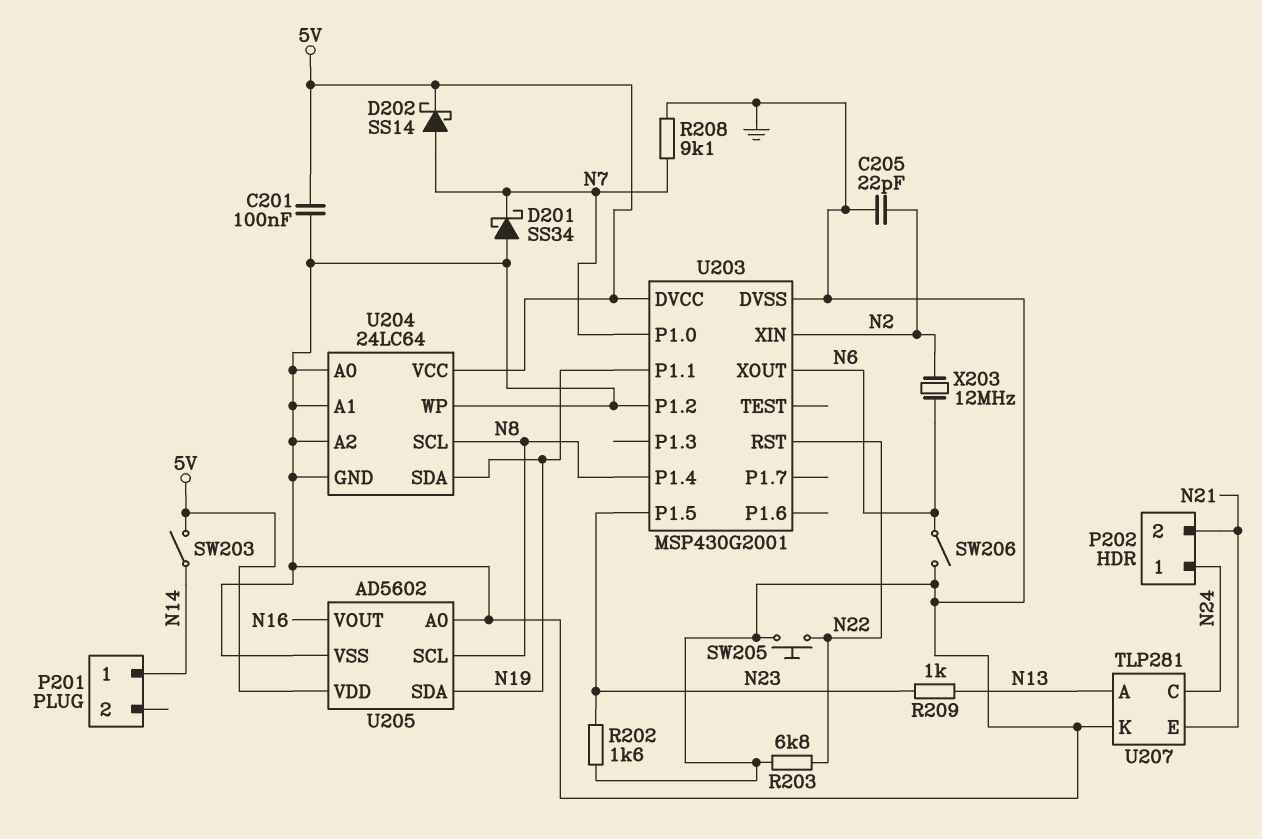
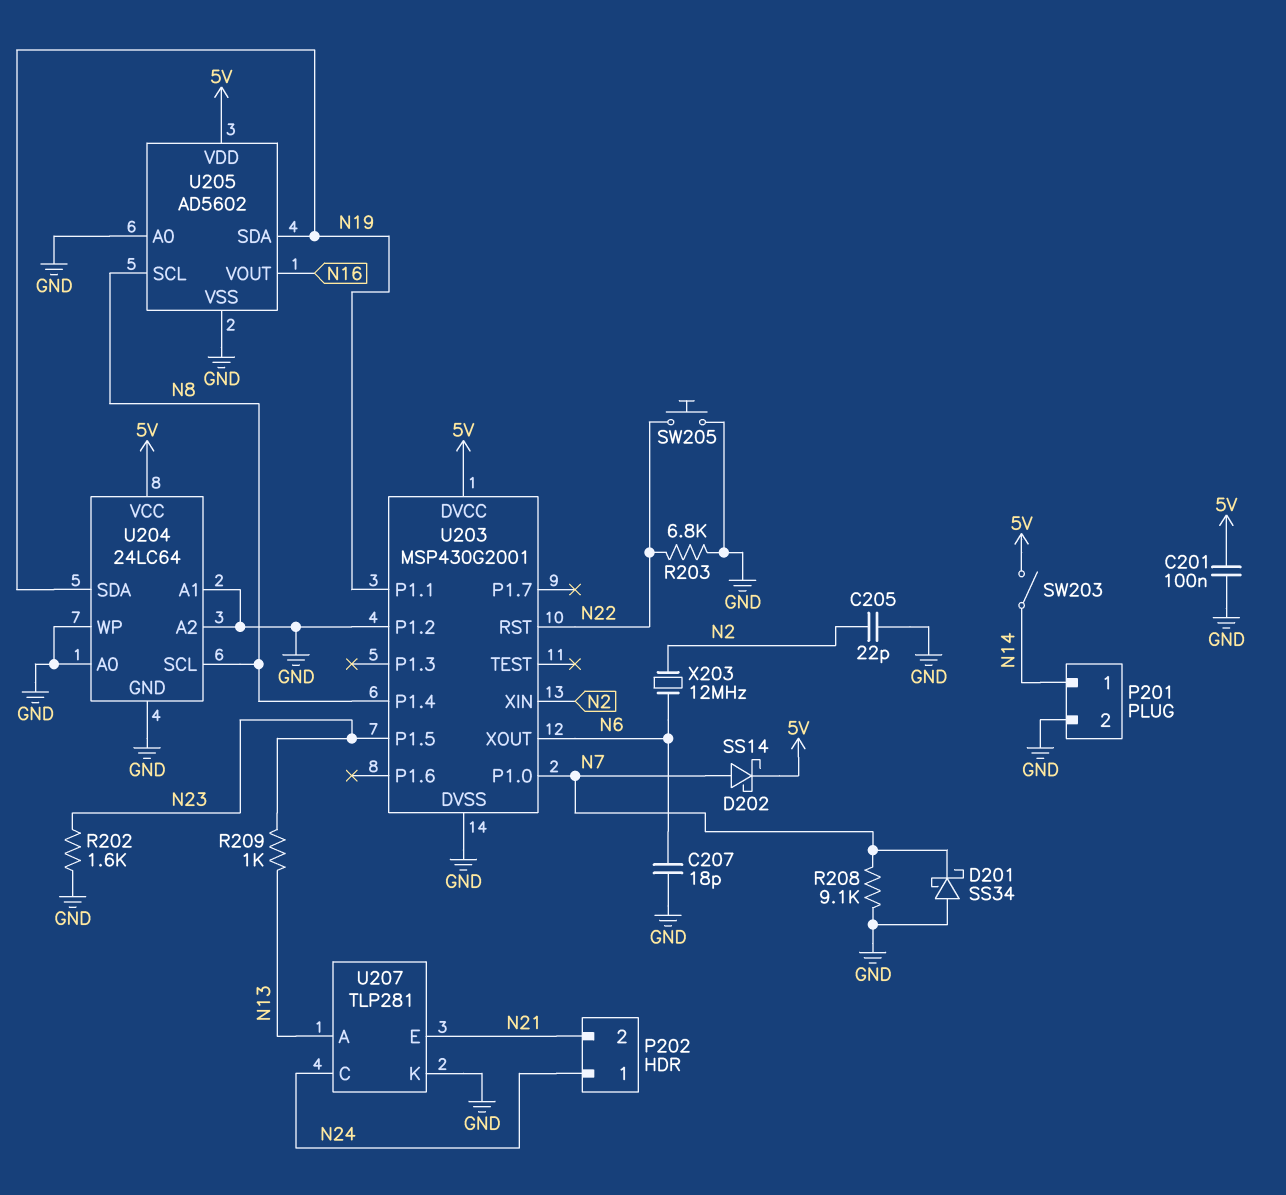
C207: none -> 18pF (GND, N6)
P201 pin 2: none -> GND
SW206: switch (GND, N6) -> none

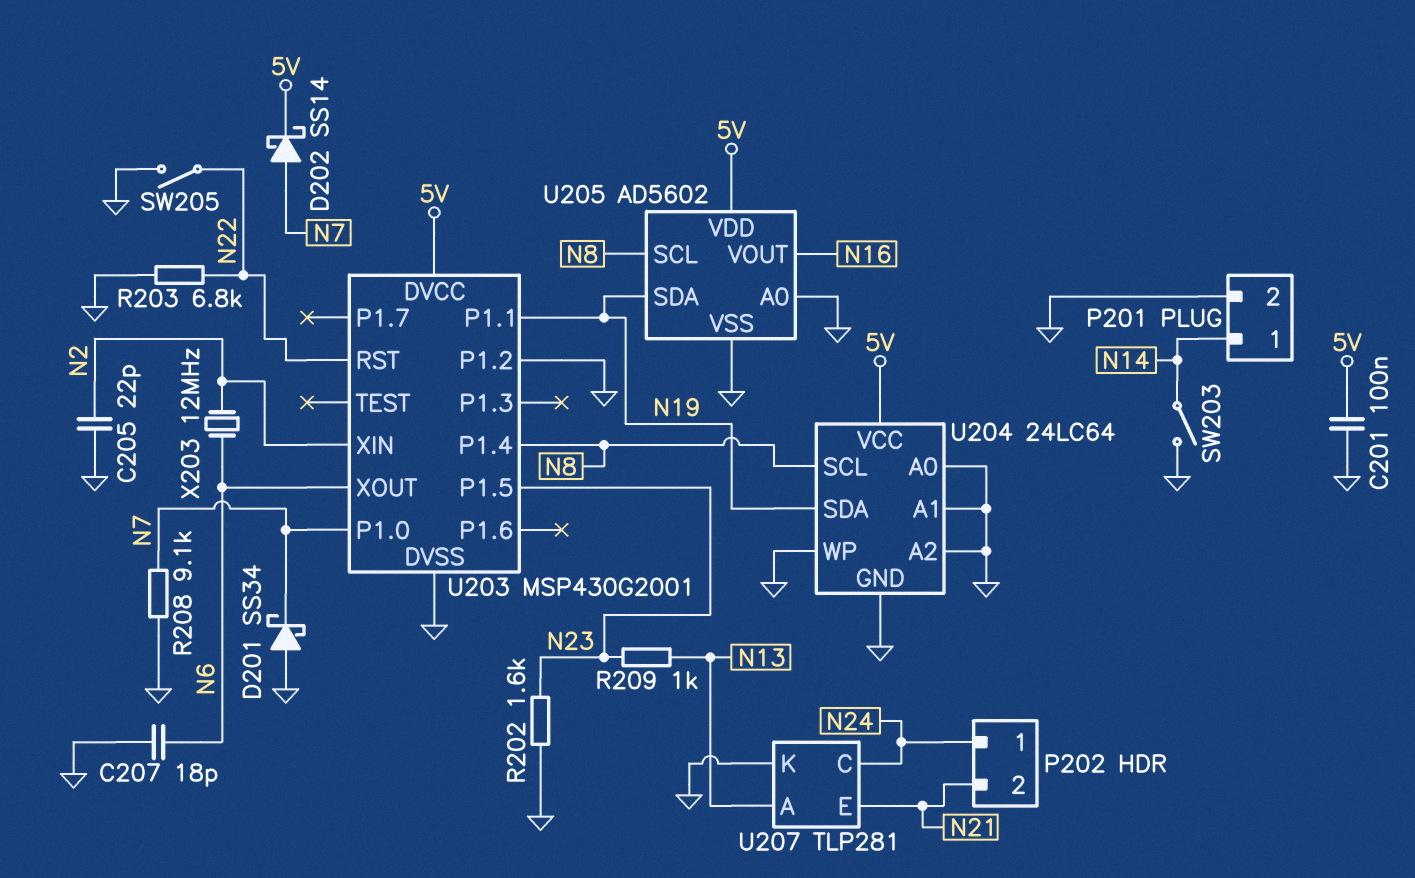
SW203: switch (5V, N14) -> switch (GND, N14)
SW205: button (GND, N22) -> switch (GND, N22)

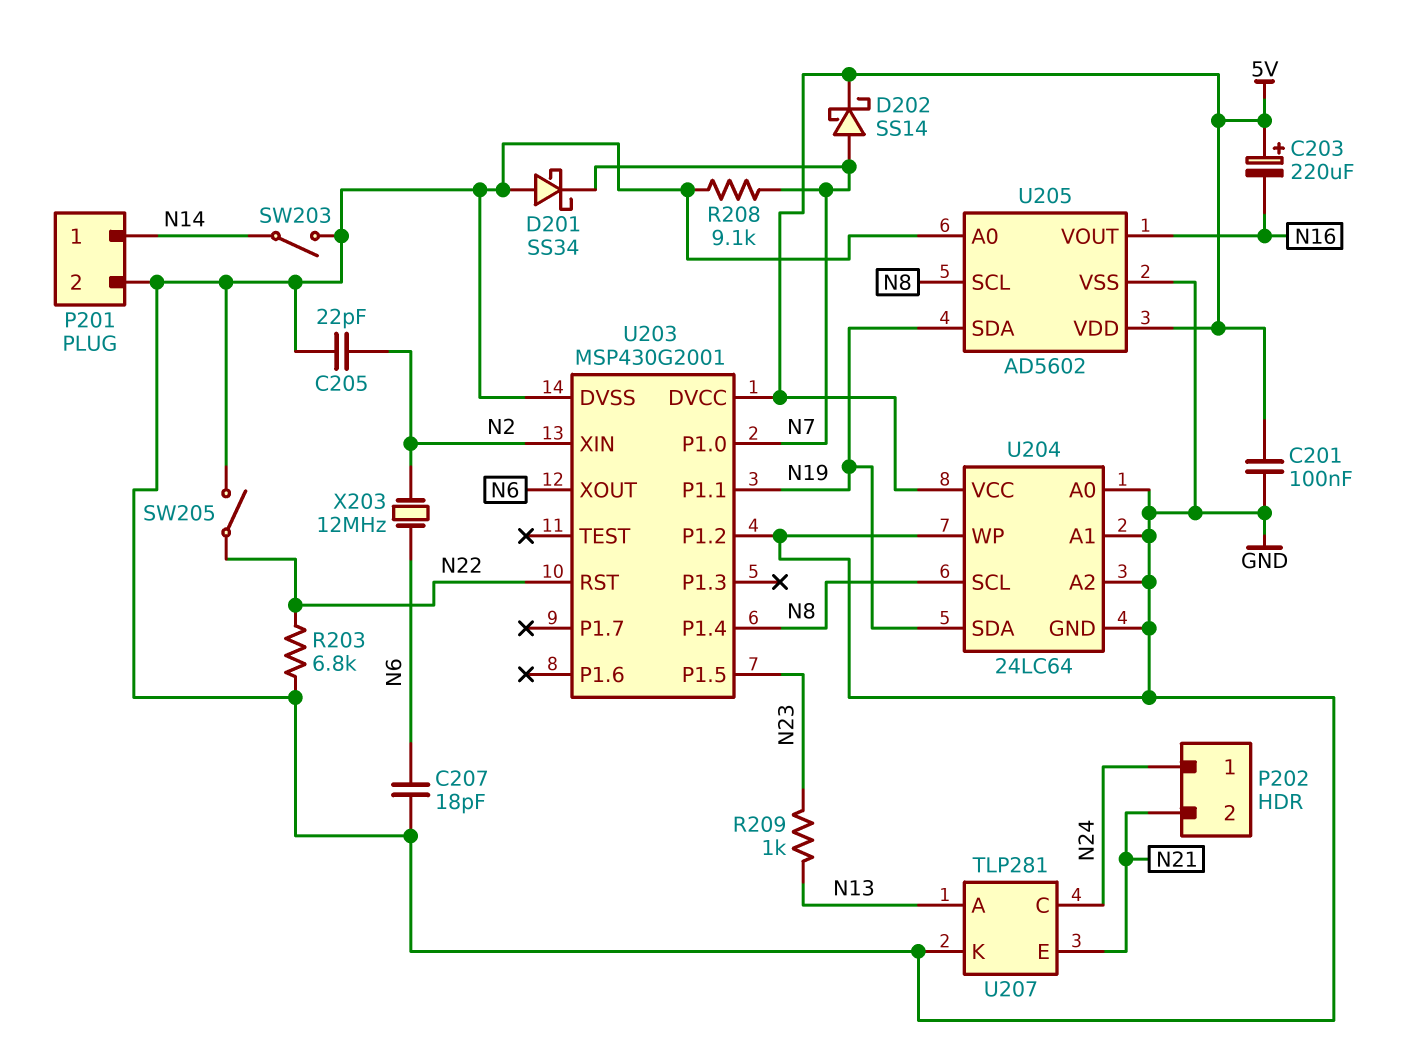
C203: none -> 220uF (plus 5V, minus N16)
R202: 1.6k (GND, N23) -> none

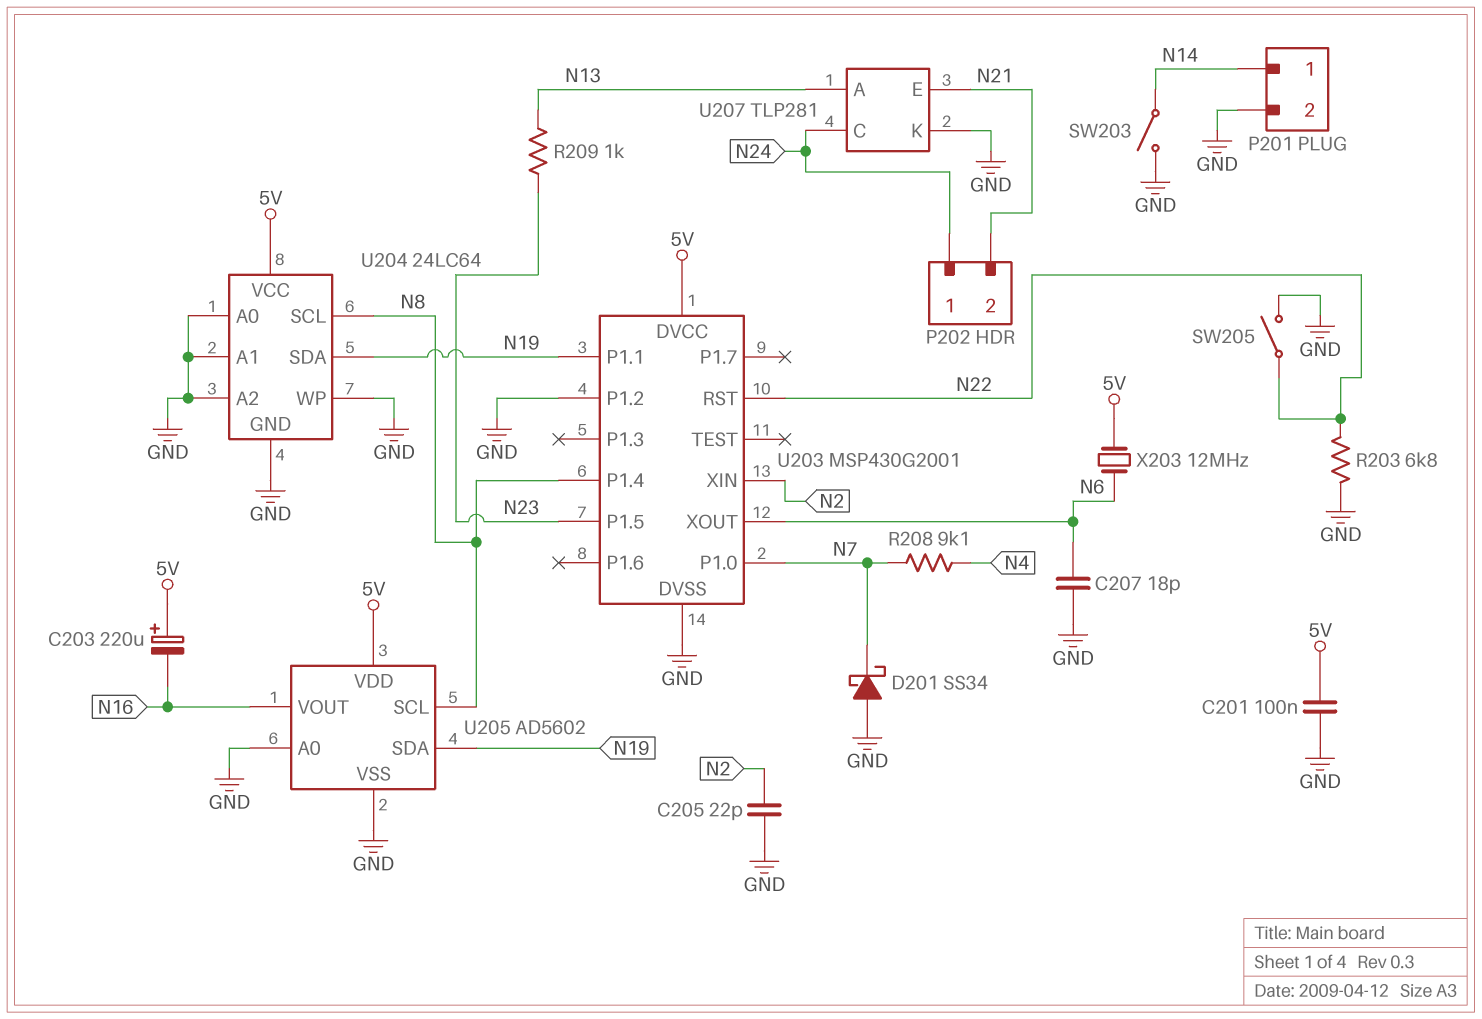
D202: schottky SS14 (A N7, K 5V) -> none
R208: 9.1k (GND, N7) -> 9.1k (N4, N7)
X203: 12MHz (N2, N6) -> 12MHz (5V, N6)

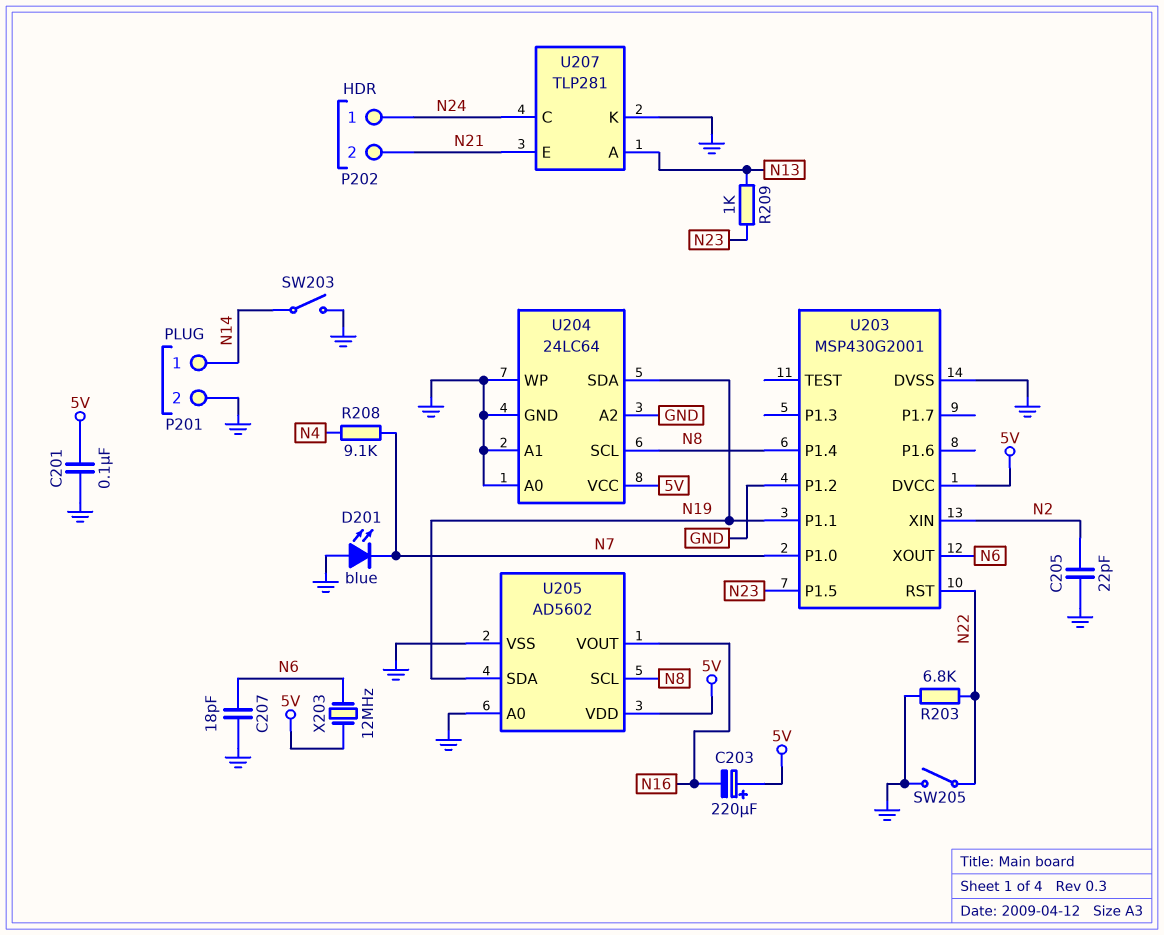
D201: schottky SS34 (A GND, K N7) -> LED blue (A GND, K N7)

